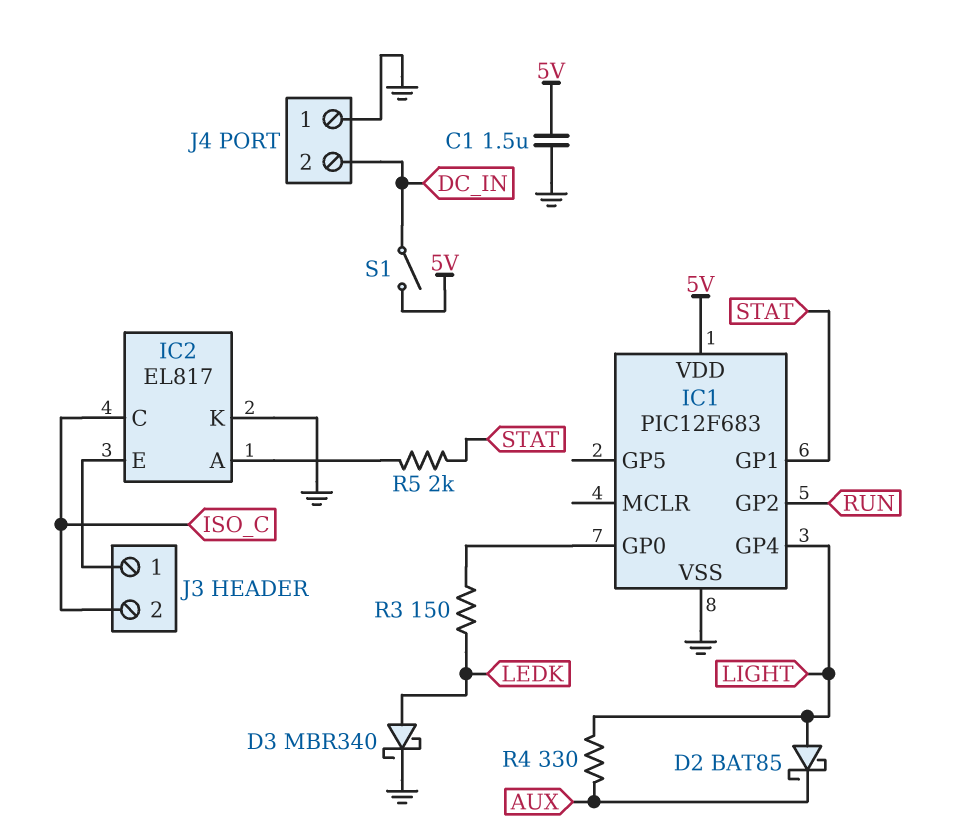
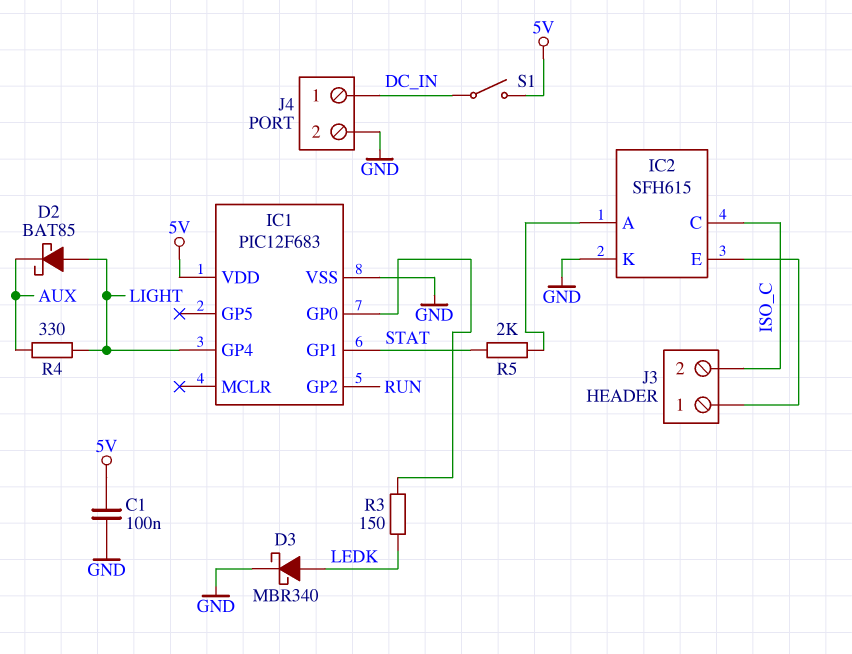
C1: 1.5uF (5V, GND) -> 100nF (5V, GND)
IC2: EL817 -> SFH615
J4 pin 1: GND -> DC_IN
J4 pin 2: DC_IN -> GND

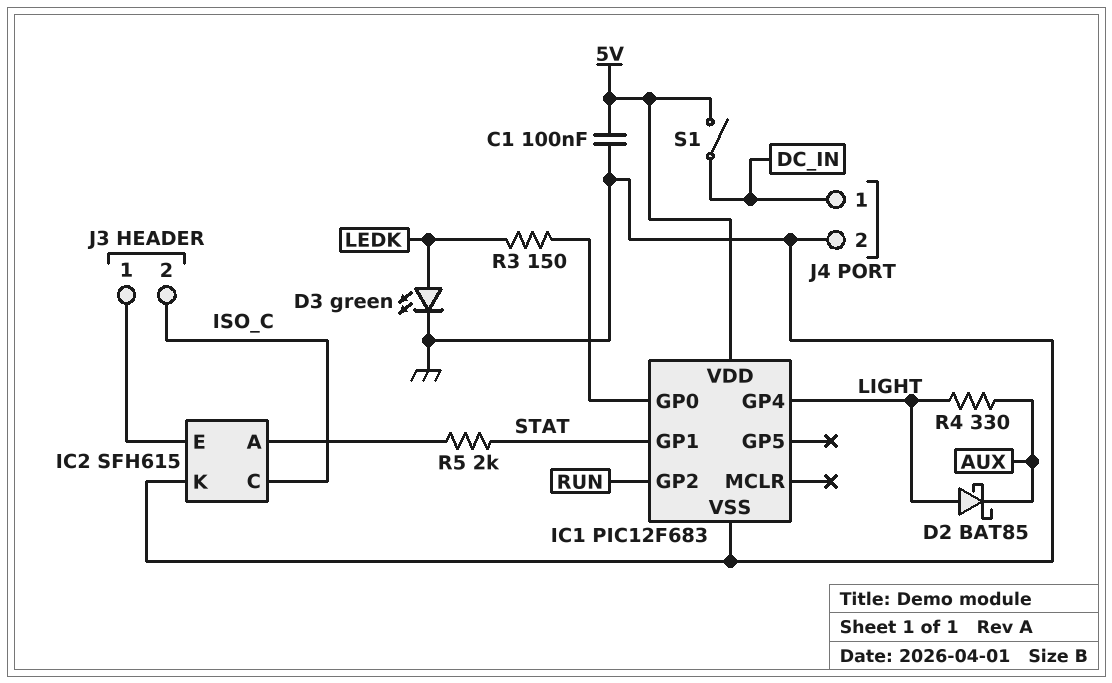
D3: schottky MBR340 (A LEDK, K GND) -> LED green (A LEDK, K GND)

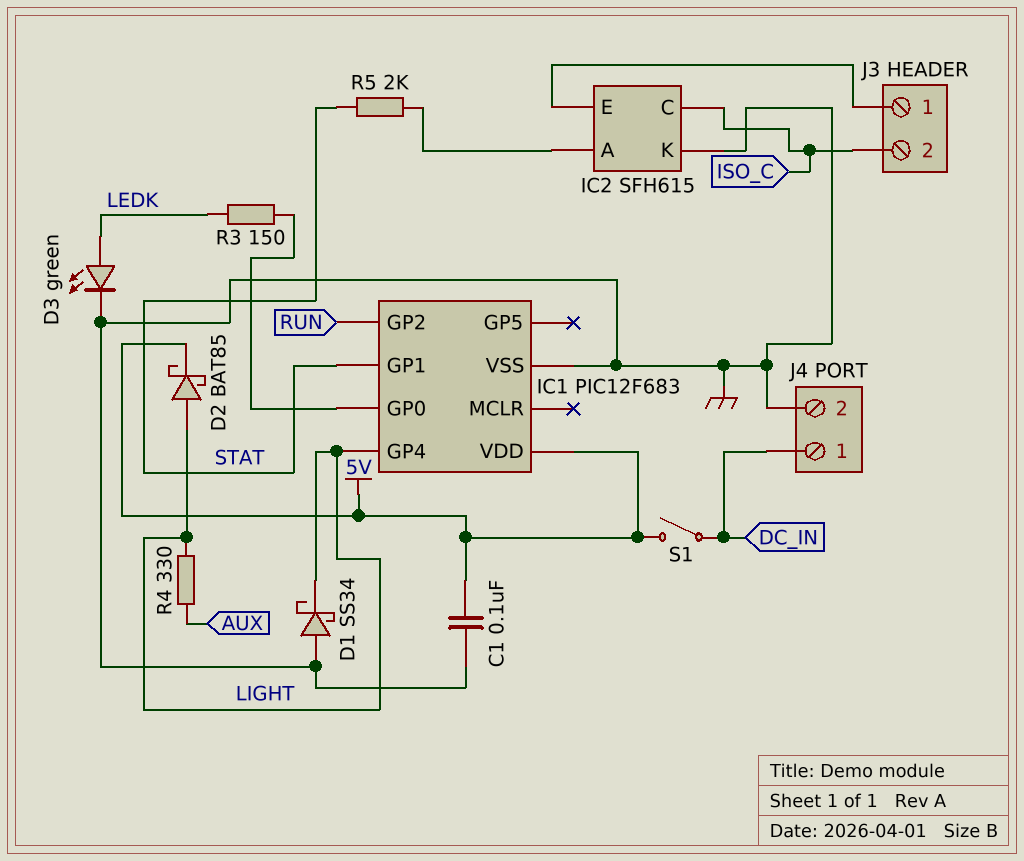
D1: none -> schottky SS34 (A GND, K LIGHT)
D2: schottky BAT85 (A LIGHT, K AUX) -> schottky BAT85 (A LIGHT, K 5V)

